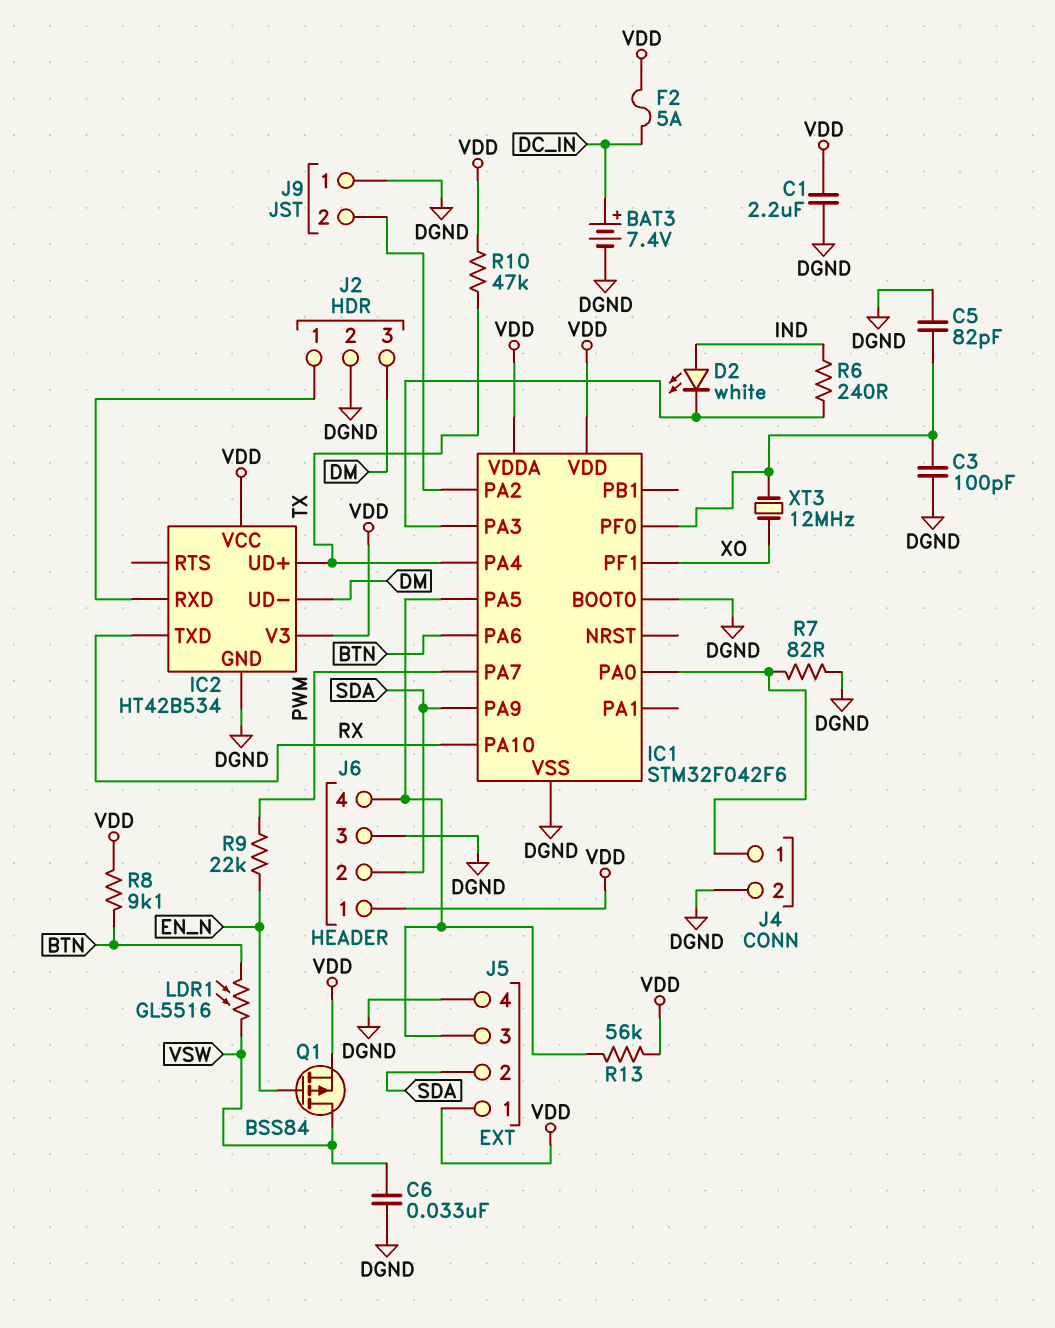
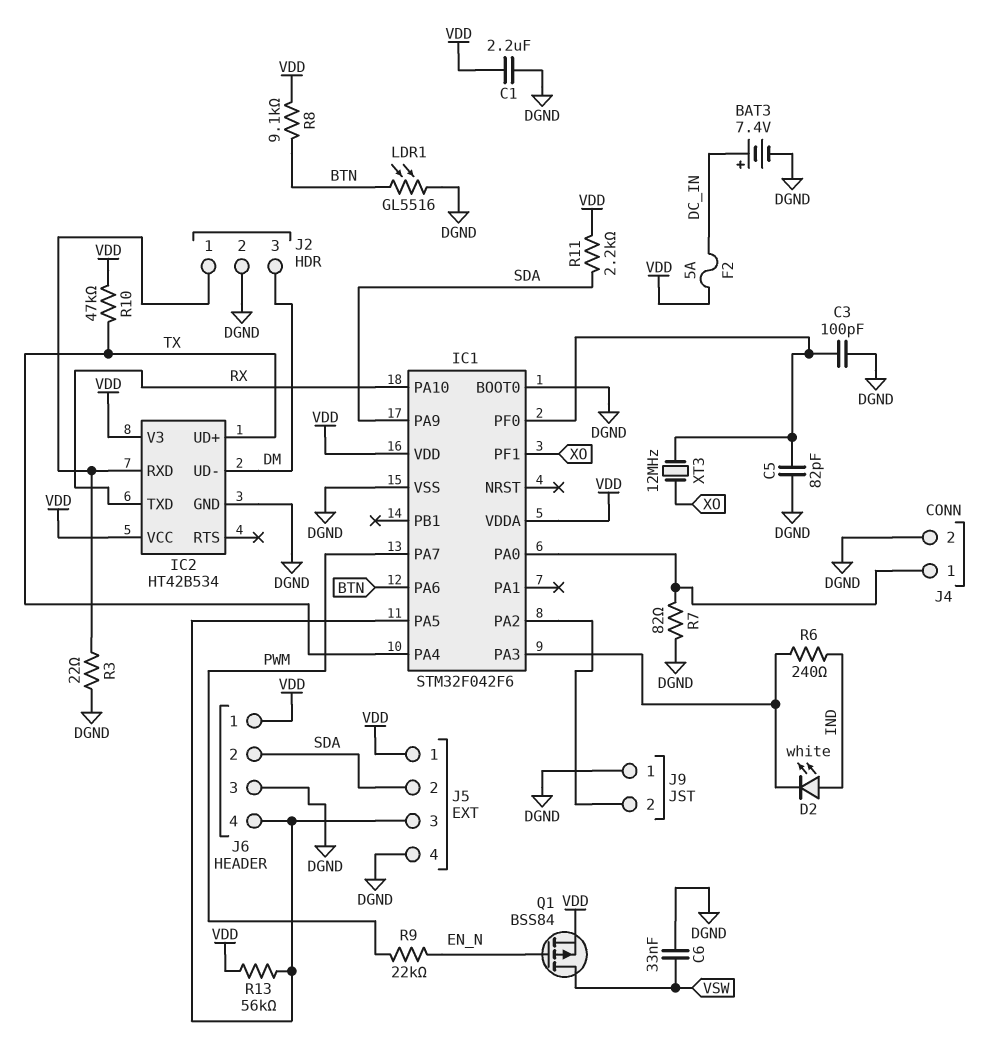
LDR1: GL5516 (BTN, VSW) -> GL5516 (BTN, DGND)
R3: none -> 22 (DGND, IC2/RXD)
R11: none -> 2.2k (SDA, VDD)

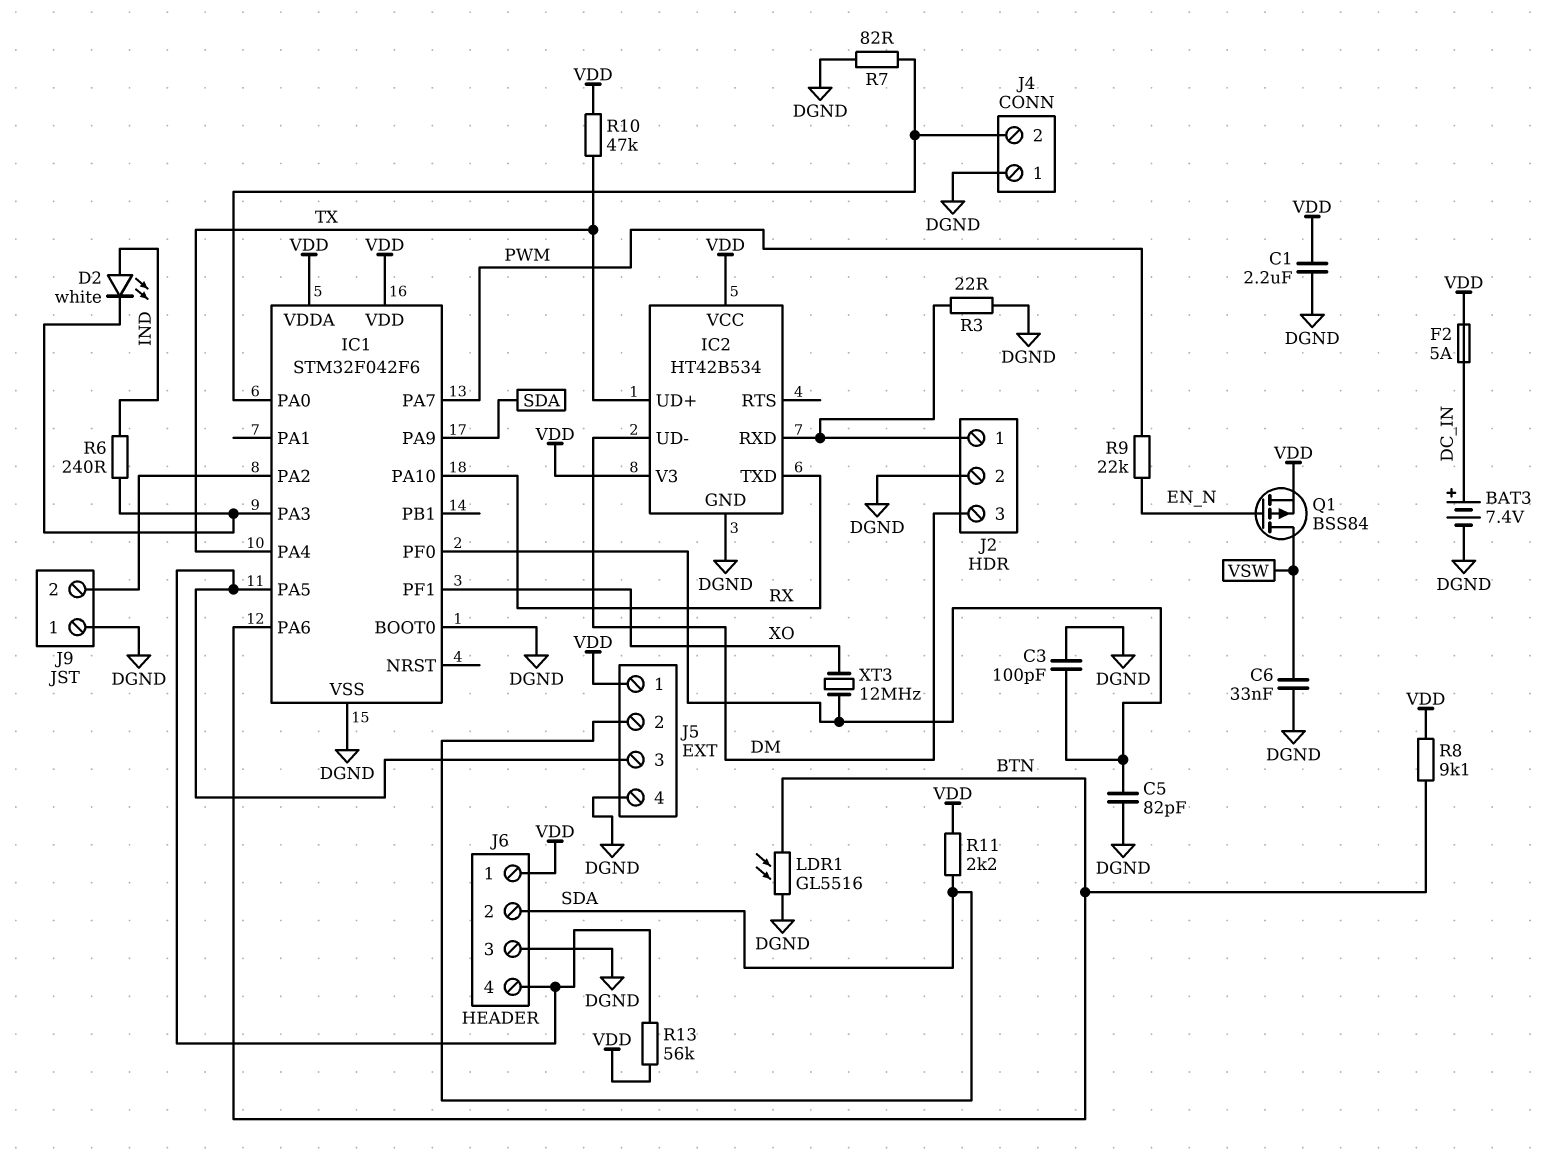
J4 pin 1: IC1/PA0 -> DGND
J4 pin 2: DGND -> IC1/PA0

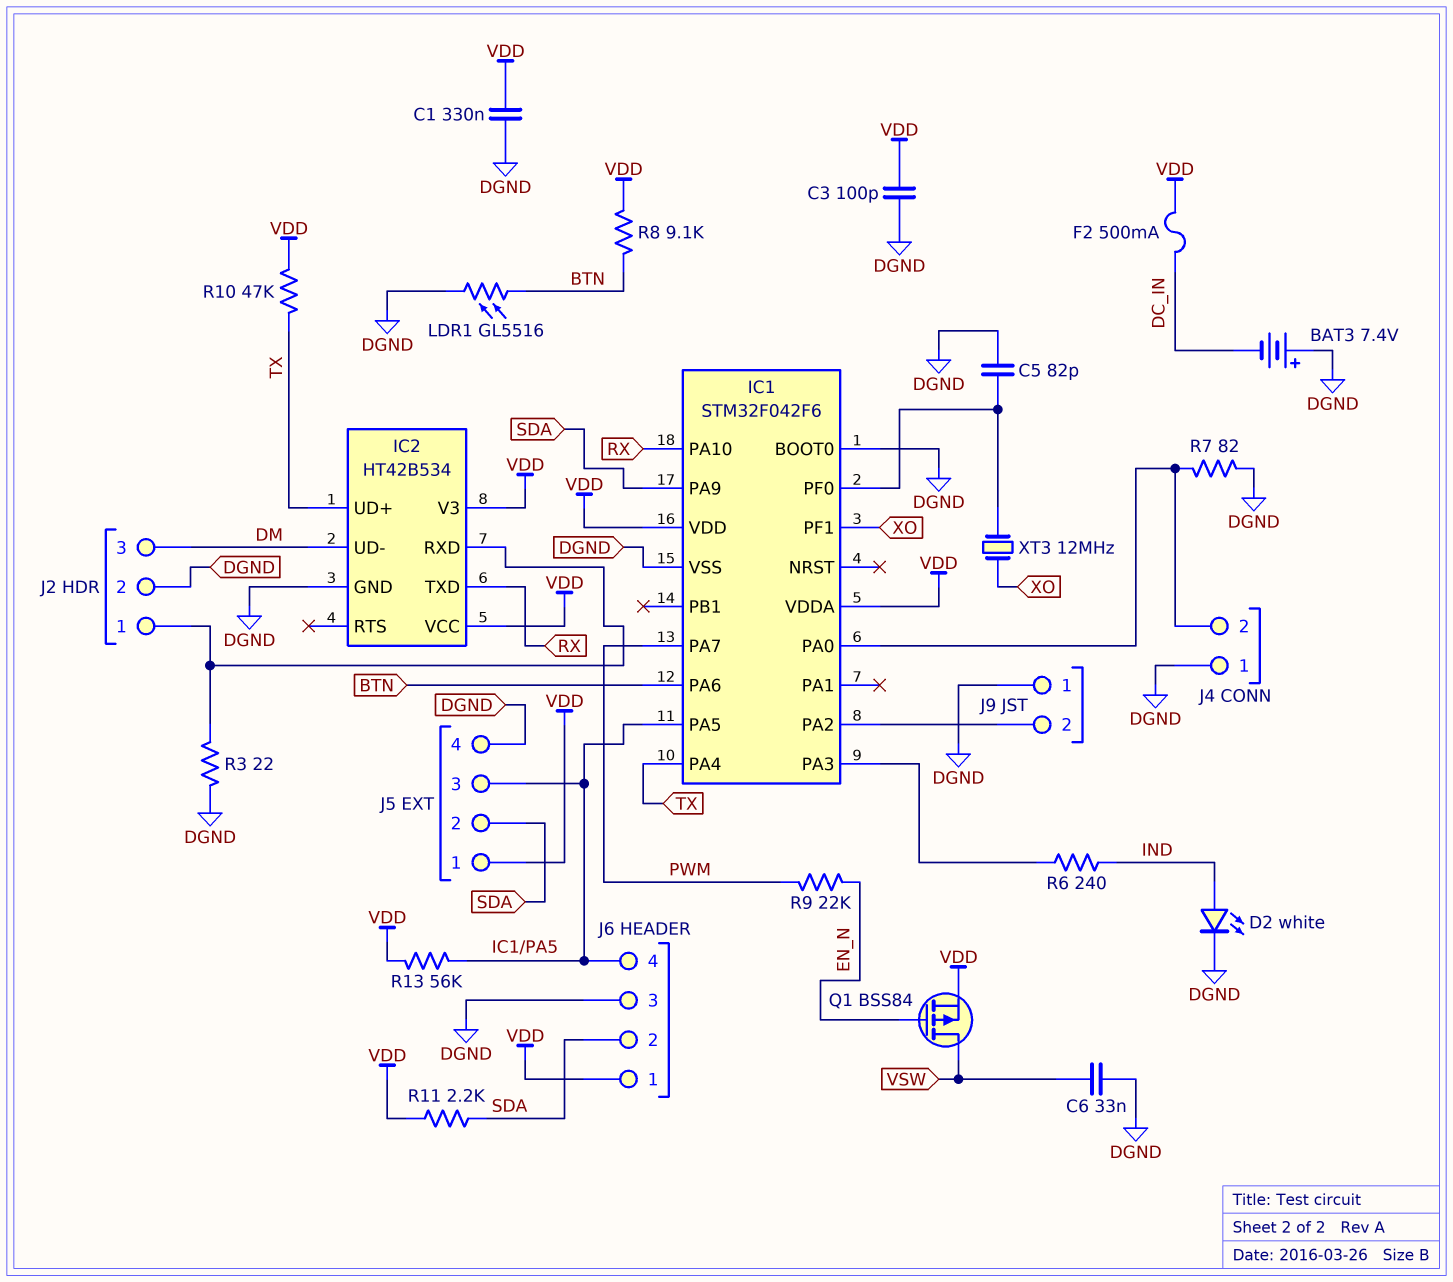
BAT3: 7.4V (plus DC_IN, minus DGND) -> 7.4V (plus DGND, minus DC_IN)
C1: 2.2uF (DGND, VDD) -> 330nF (DGND, VDD)
C3: 100pF (DGND, IC1/PF0) -> 100pF (DGND, VDD)
D2: LED white (A IND, K IC1/PA3) -> LED white (A IND, K DGND)
F2: 5A (DC_IN, VDD) -> 500mA (DC_IN, VDD)

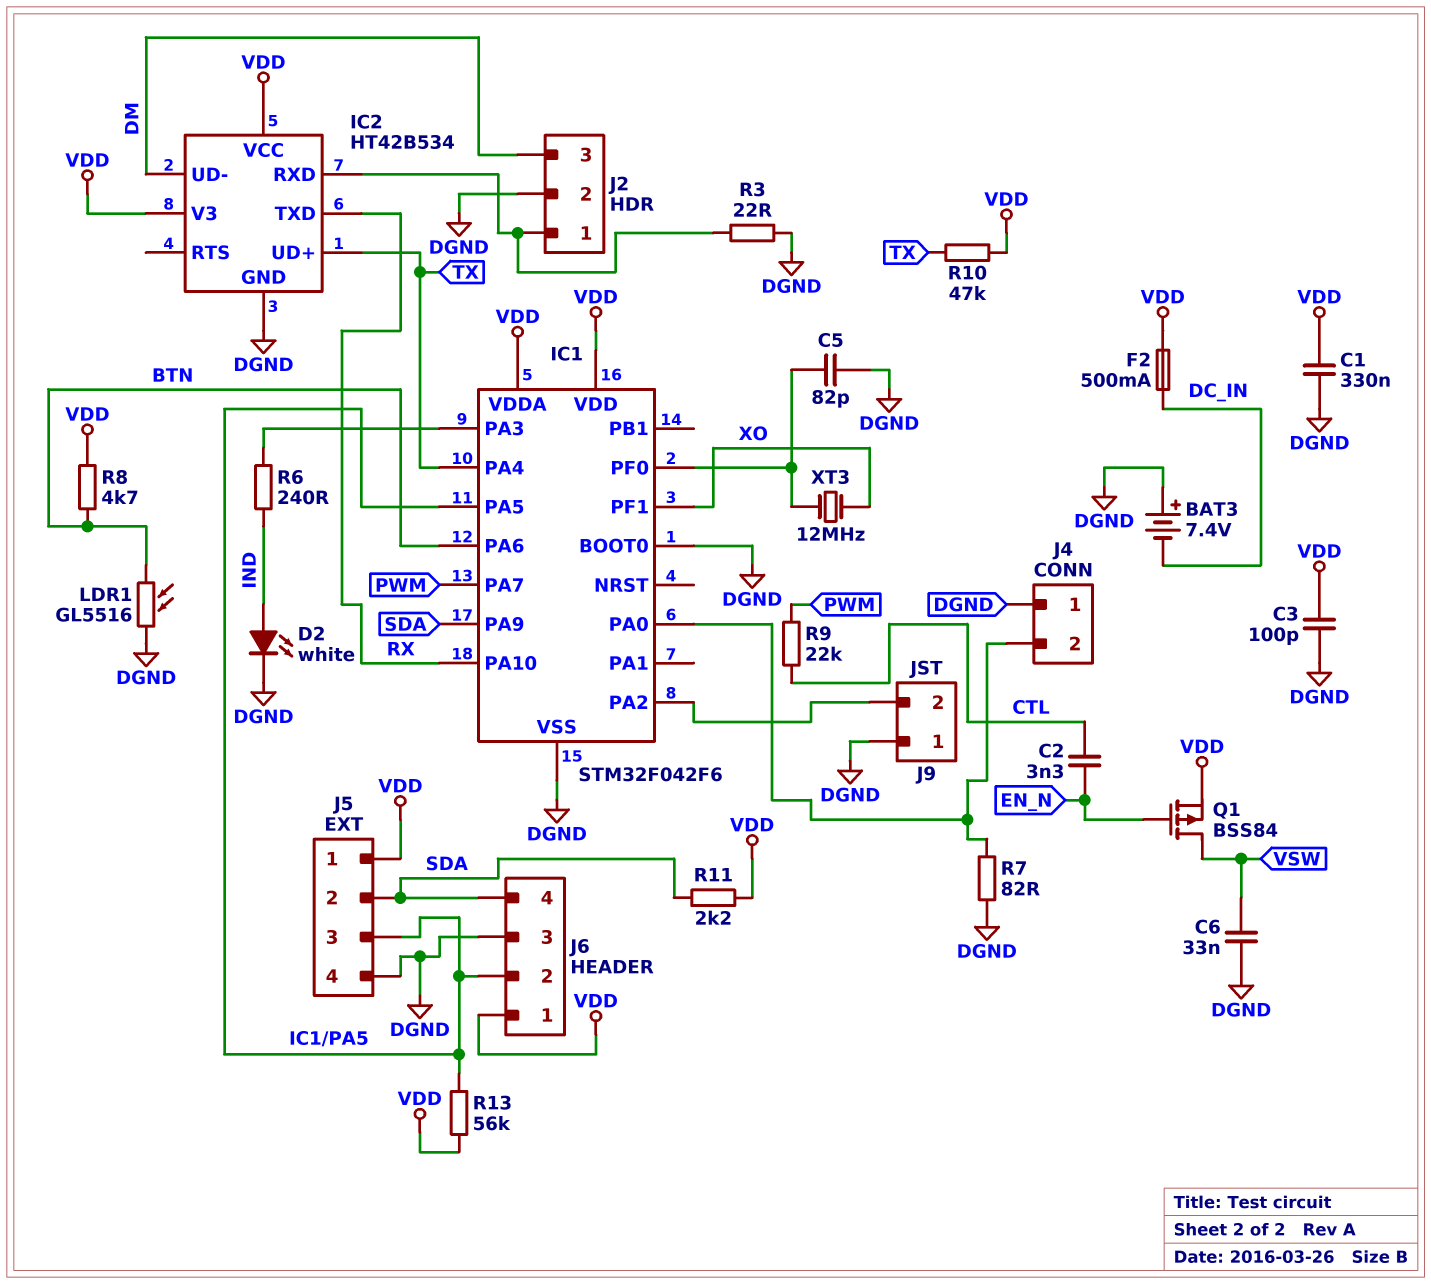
C2: none -> 3.3nF (CTL, EN_N)
J6 pin 2: SDA -> IC1/PA5
J6 pin 4: IC1/PA5 -> SDA
R8: 9.1k (BTN, VDD) -> 4.7k (BTN, VDD)
R9: 22k (EN_N, PWM) -> 22k (CTL, PWM)

